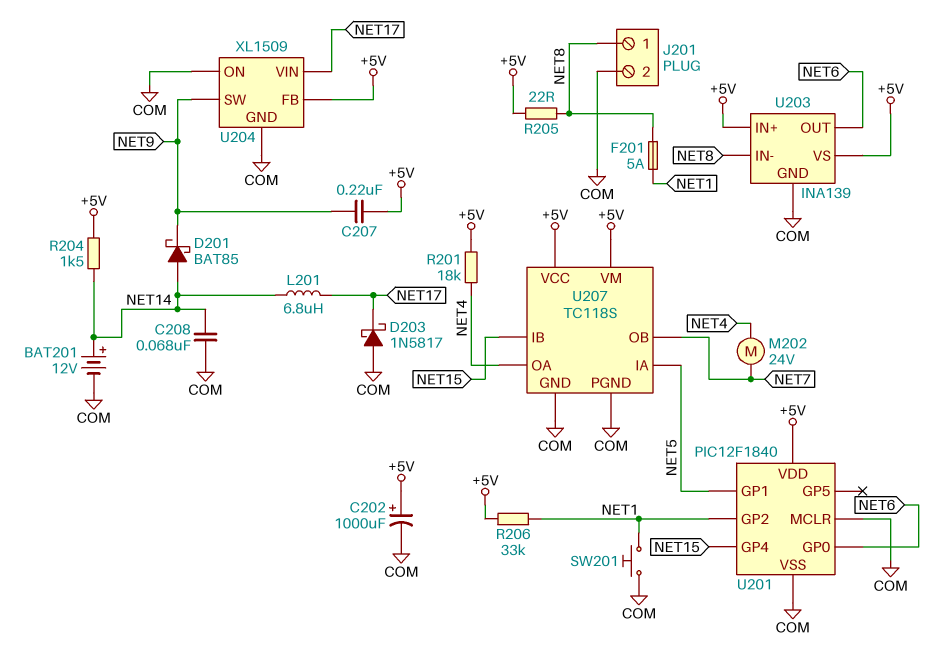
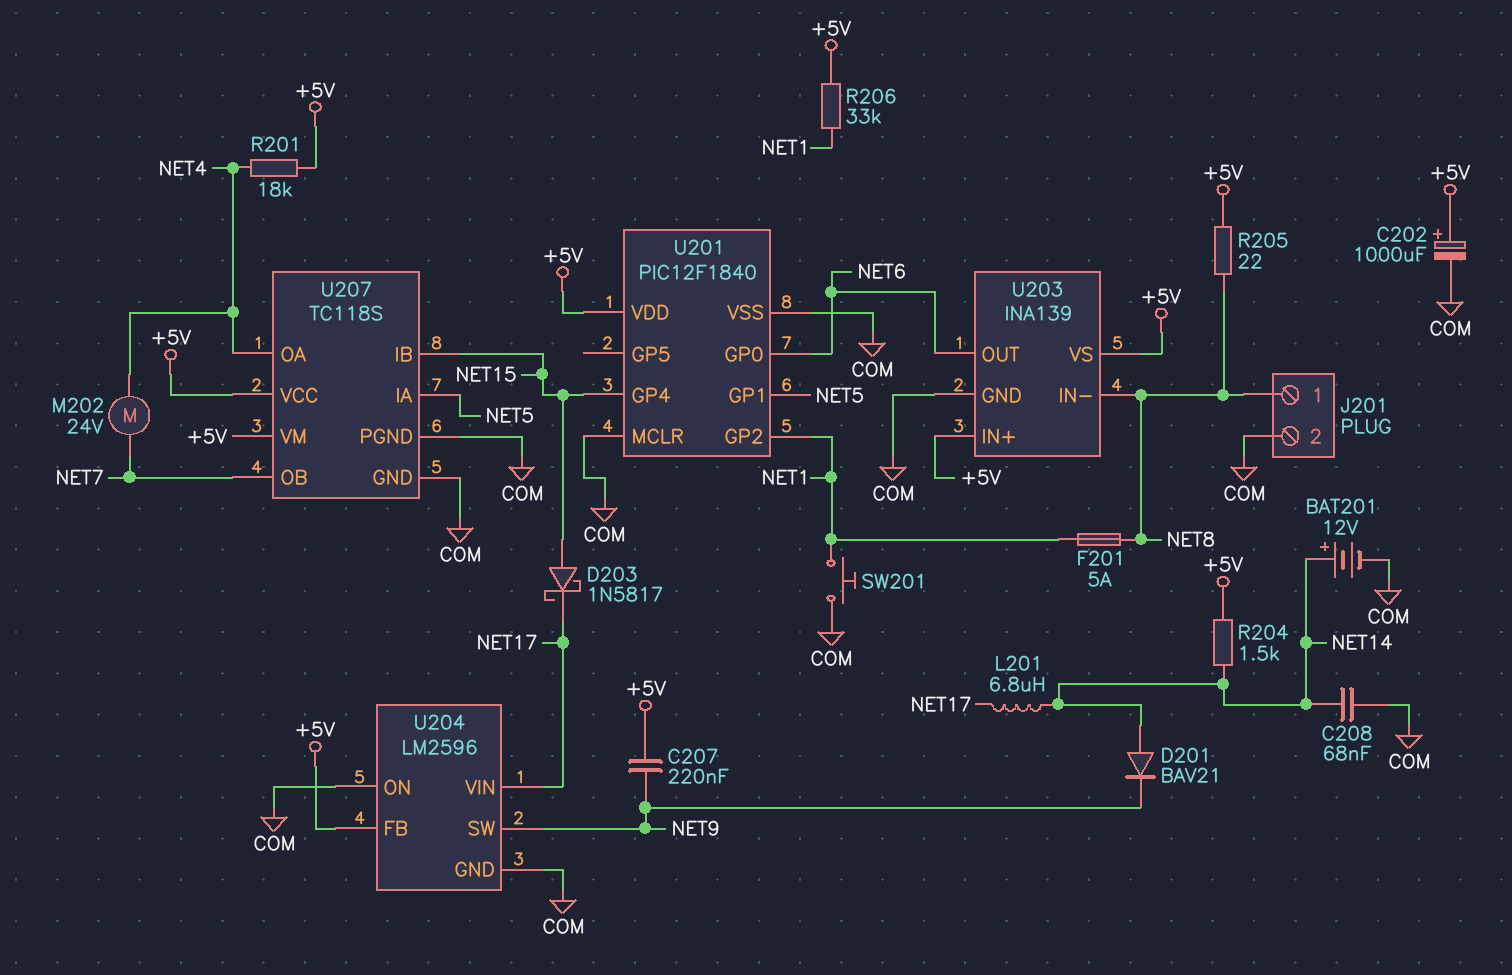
D201: schottky BAT85 (A NET14, K NET9) -> diode BAV21 (A NET14, K NET9)
D203: schottky 1N5817 (A COM, K NET17) -> schottky 1N5817 (A NET15, K NET17)
U204: XL1509 -> LM2596

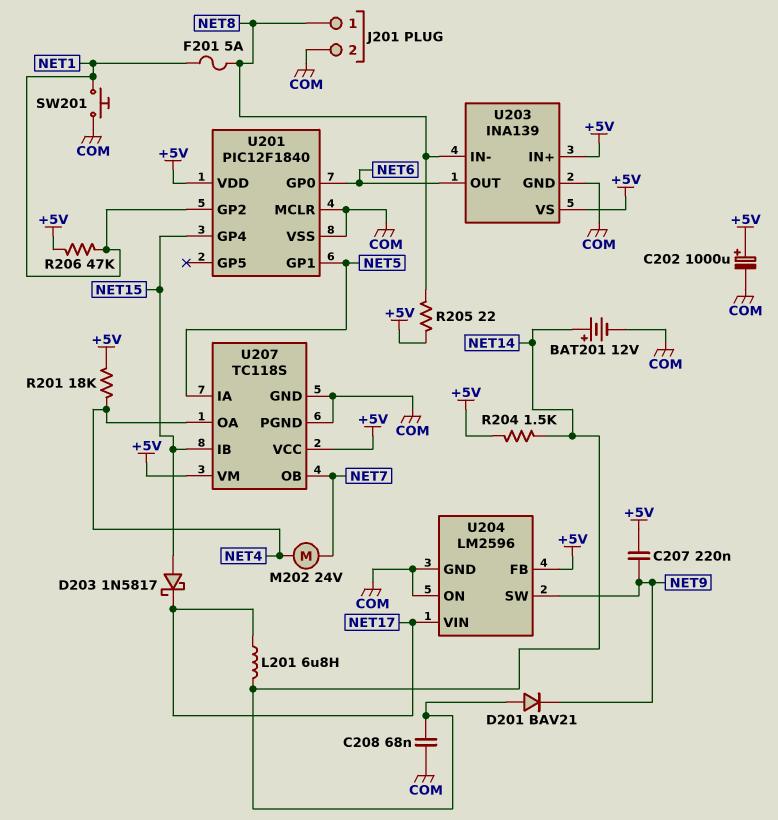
R206: 33k (+5V, NET1) -> 47k (+5V, NET1)

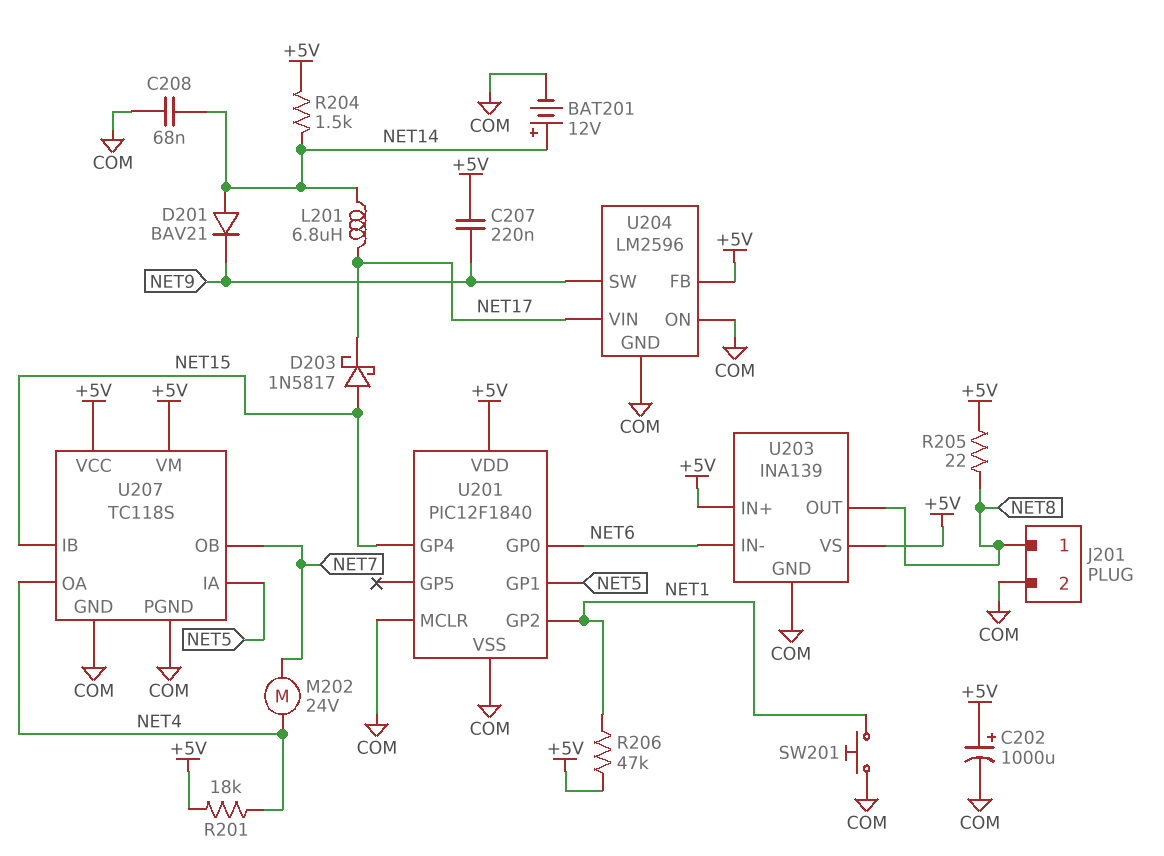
F201: 5A (NET1, NET8) -> none
U203 pin IN-: NET8 -> NET6
U203 pin OUT: NET6 -> NET8

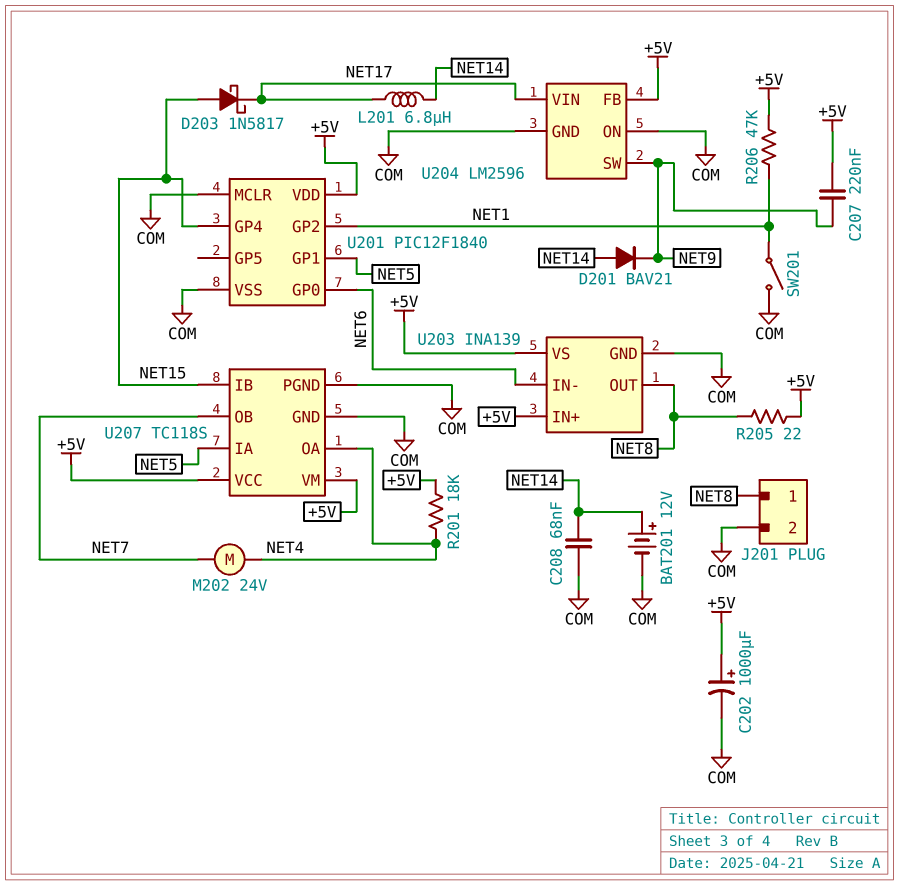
R204: 1.5k (+5V, NET14) -> none
SW201: button (COM, NET1) -> switch (COM, NET1)

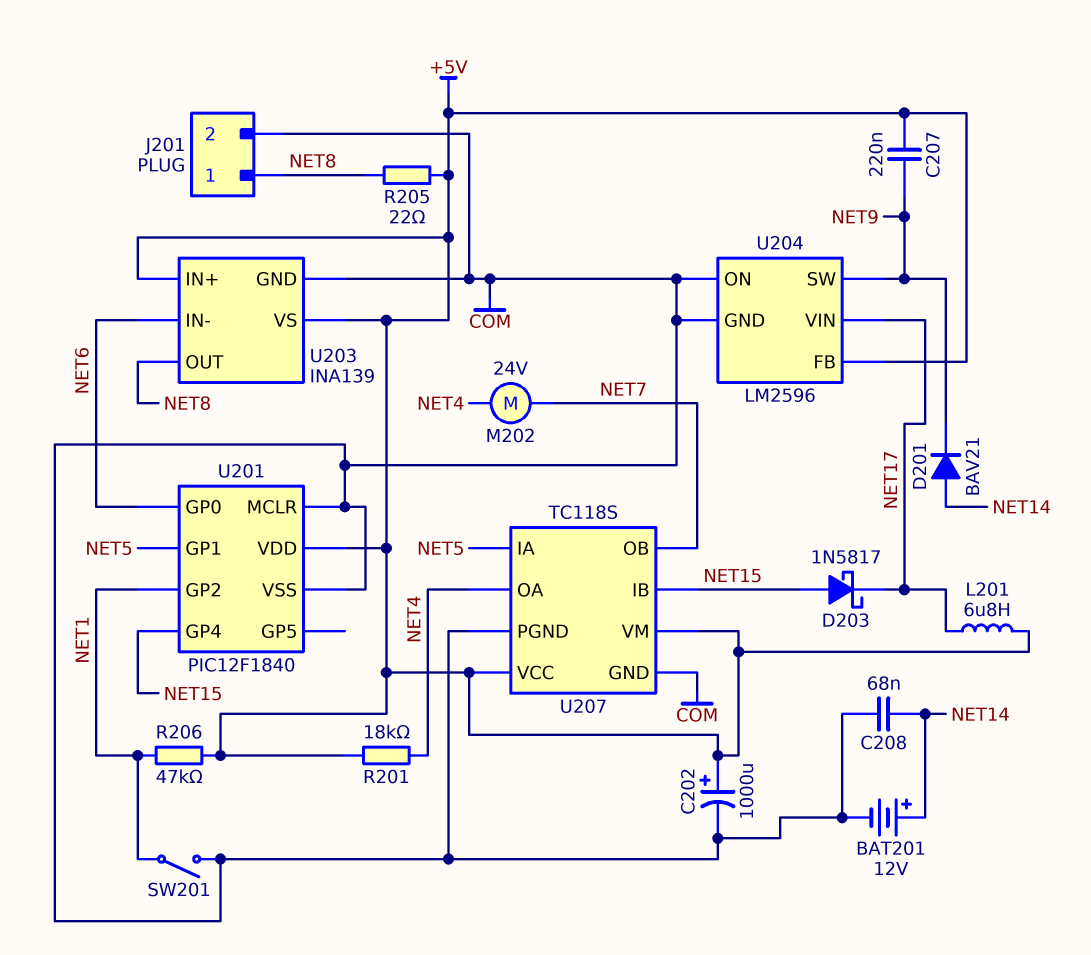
L201: 6.8uH (NET14, NET17) -> 6.8uH (+5V, NET17)

